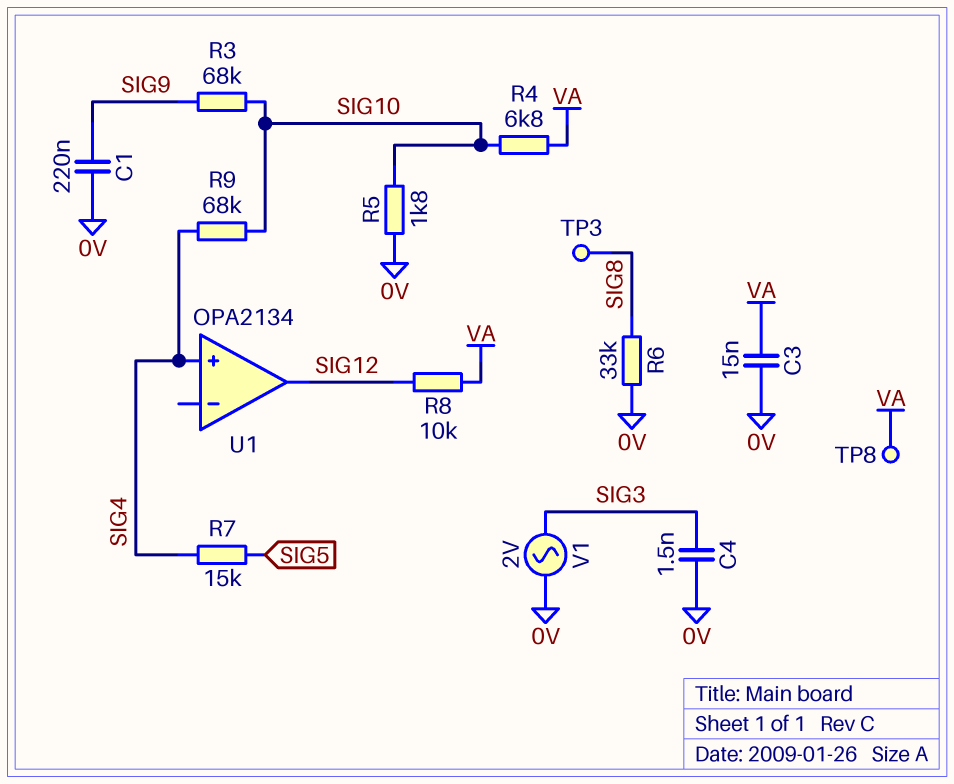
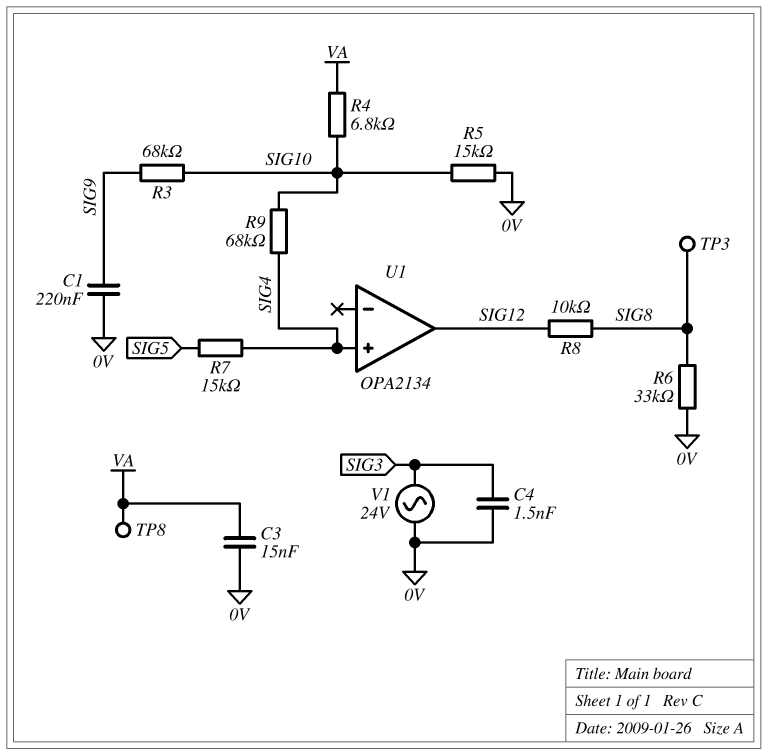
R5: 1.8k (0V, SIG10) -> 15k (0V, SIG10)
R8: 10k (SIG12, VA) -> 10k (SIG8, SIG12)
V1: AC 2V (0V, SIG3) -> AC 24V (0V, SIG3)

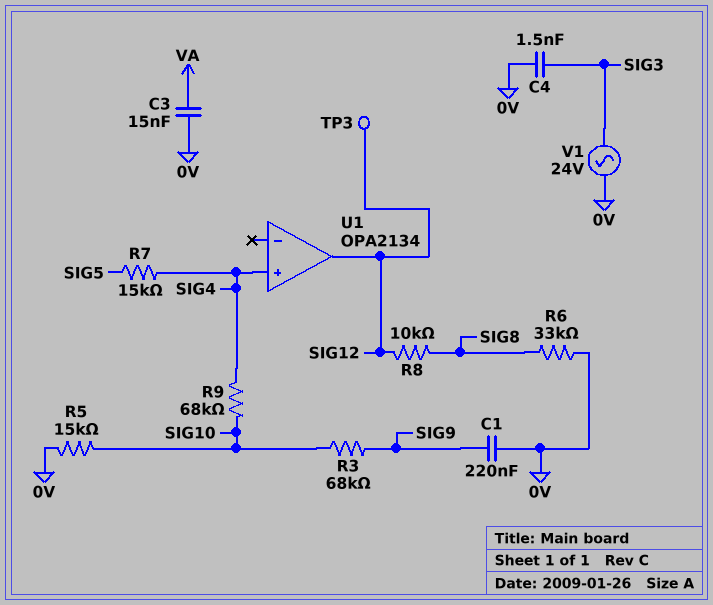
R4: 6.8k (SIG10, VA) -> none
TP3: test point (SIG8) -> test point (SIG12)
TP8: test point (VA) -> none

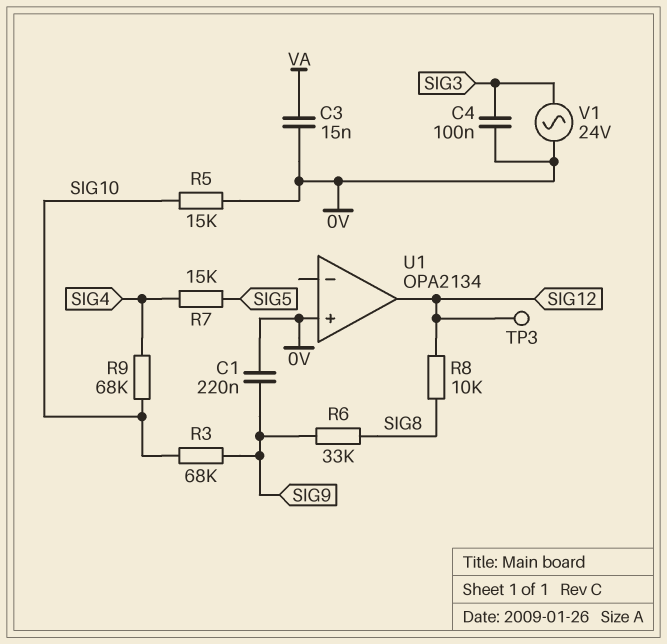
C4: 1.5nF (0V, SIG3) -> 100nF (0V, SIG3)
R6: 33k (0V, SIG8) -> 33k (SIG8, SIG9)
U1 pin in+: SIG4 -> 0V

